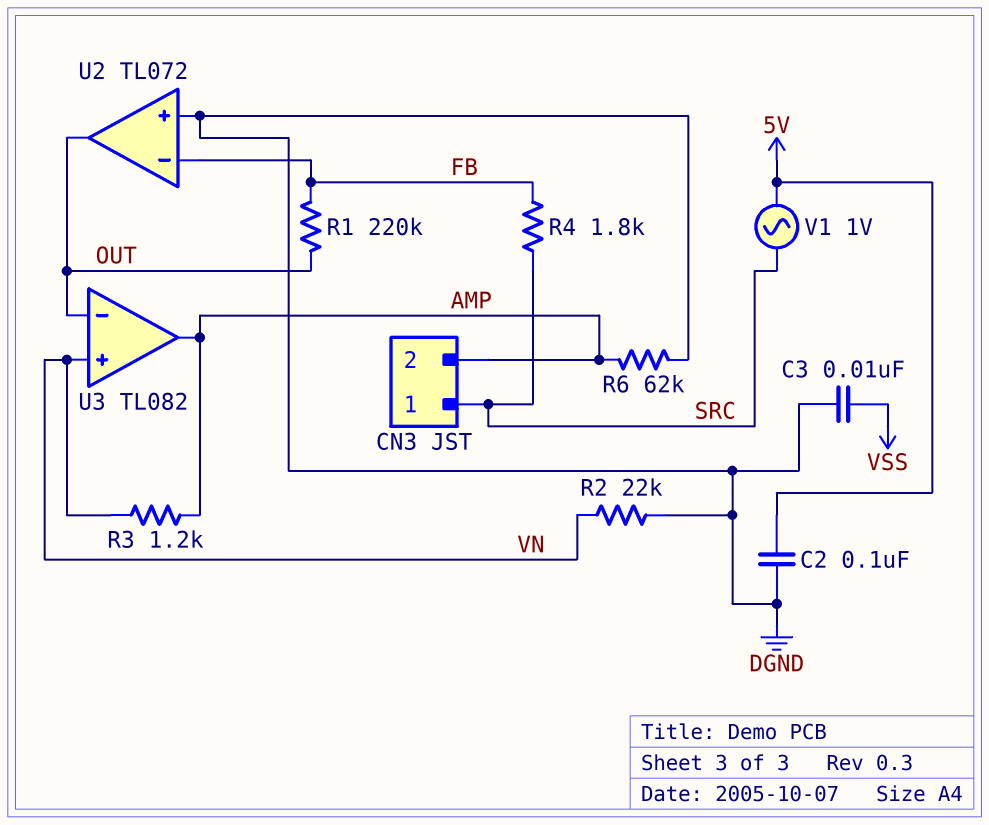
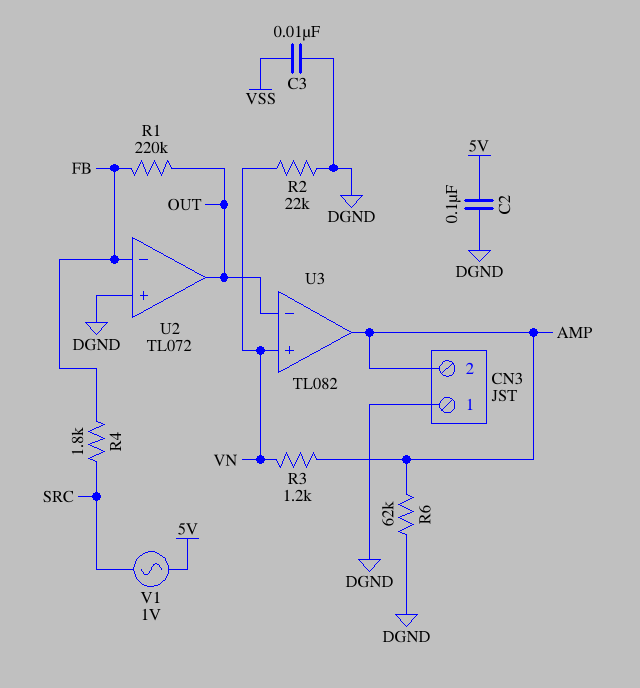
CN3 pin 1: SRC -> DGND

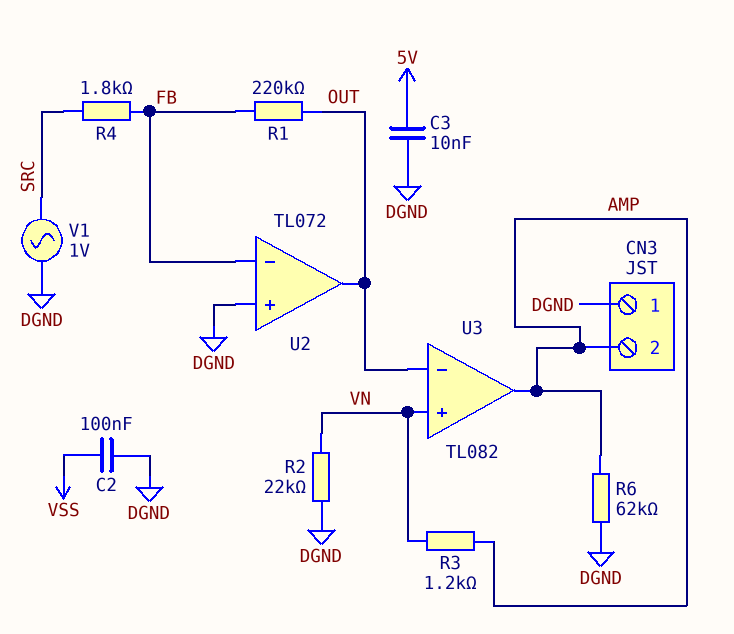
C2: 100nF (5V, DGND) -> 100nF (DGND, VSS)
C3: 10nF (DGND, VSS) -> 10nF (5V, DGND)
V1: AC 1V (5V, SRC) -> AC 1V (DGND, SRC)

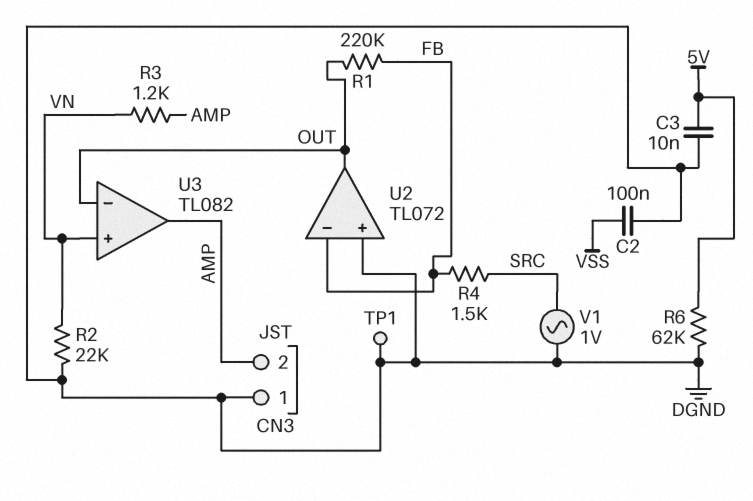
R4: 1.8k (FB, SRC) -> 1.5k (FB, SRC)
R6: 62k (AMP, DGND) -> 62k (5V, DGND)
TP1: none -> test point (DGND)

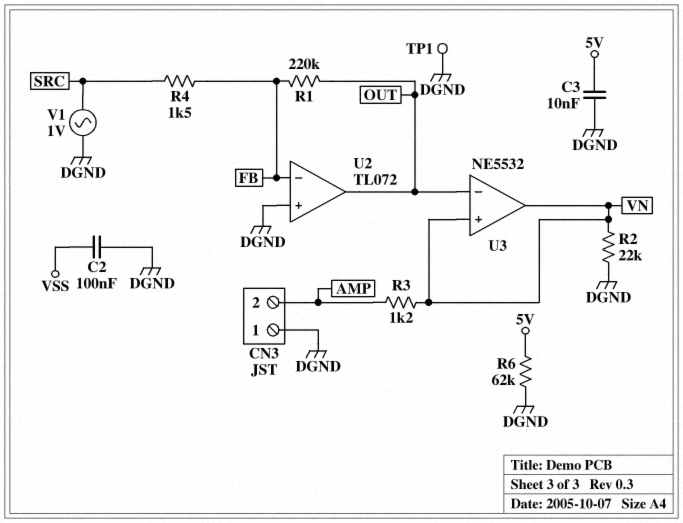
U3: TL082 -> NE5532
U3 pin out: AMP -> VN

